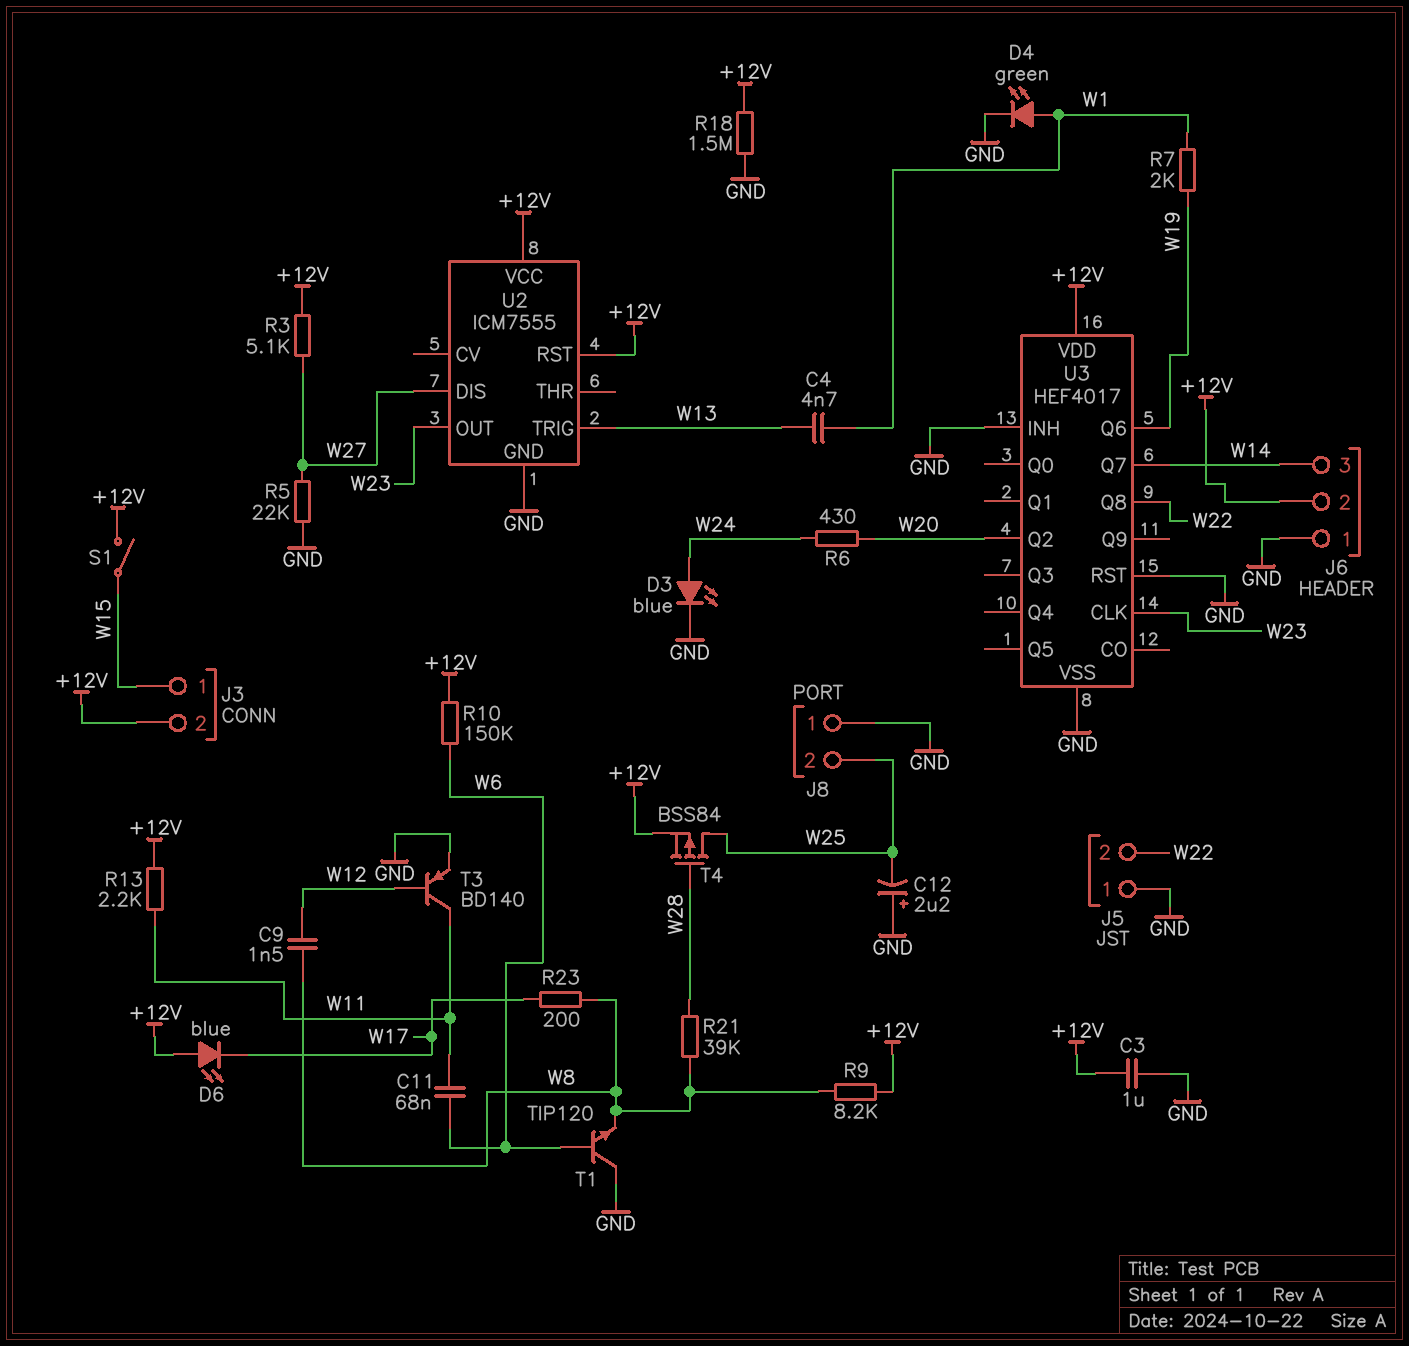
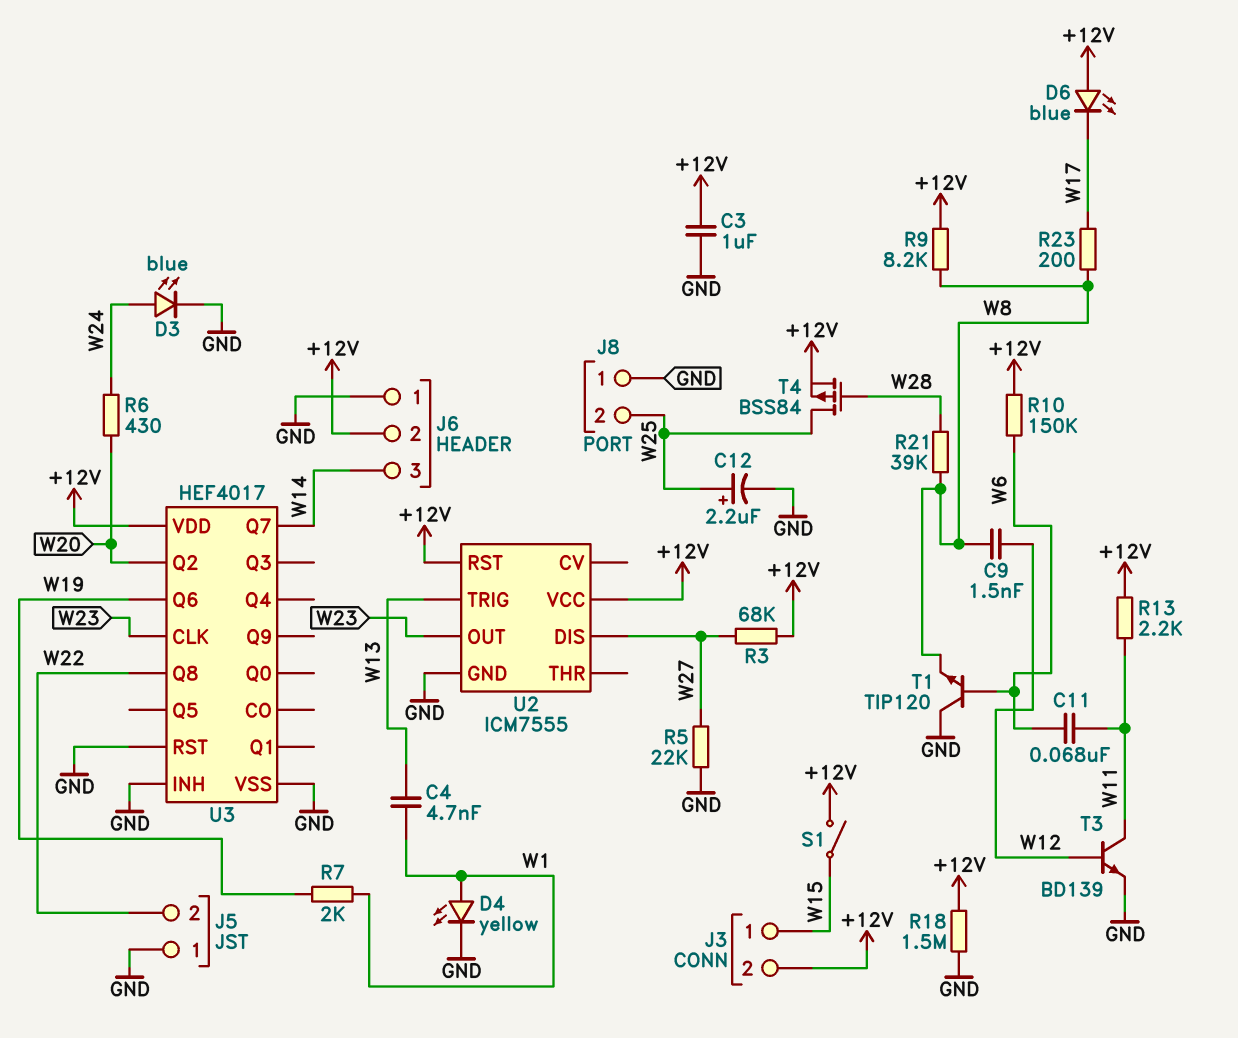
C12: 2.2uF (plus GND, minus W25) -> 2.2uF (plus W25, minus GND)
D4: LED green (A W1, K GND) -> LED yellow (A W1, K GND)
R3: 5.1k (+12V, W27) -> 68k (+12V, W27)
T3: PNP BD140 (B W12, C W11, E GND) -> NPN BD139 (B W12, C W11, E GND)

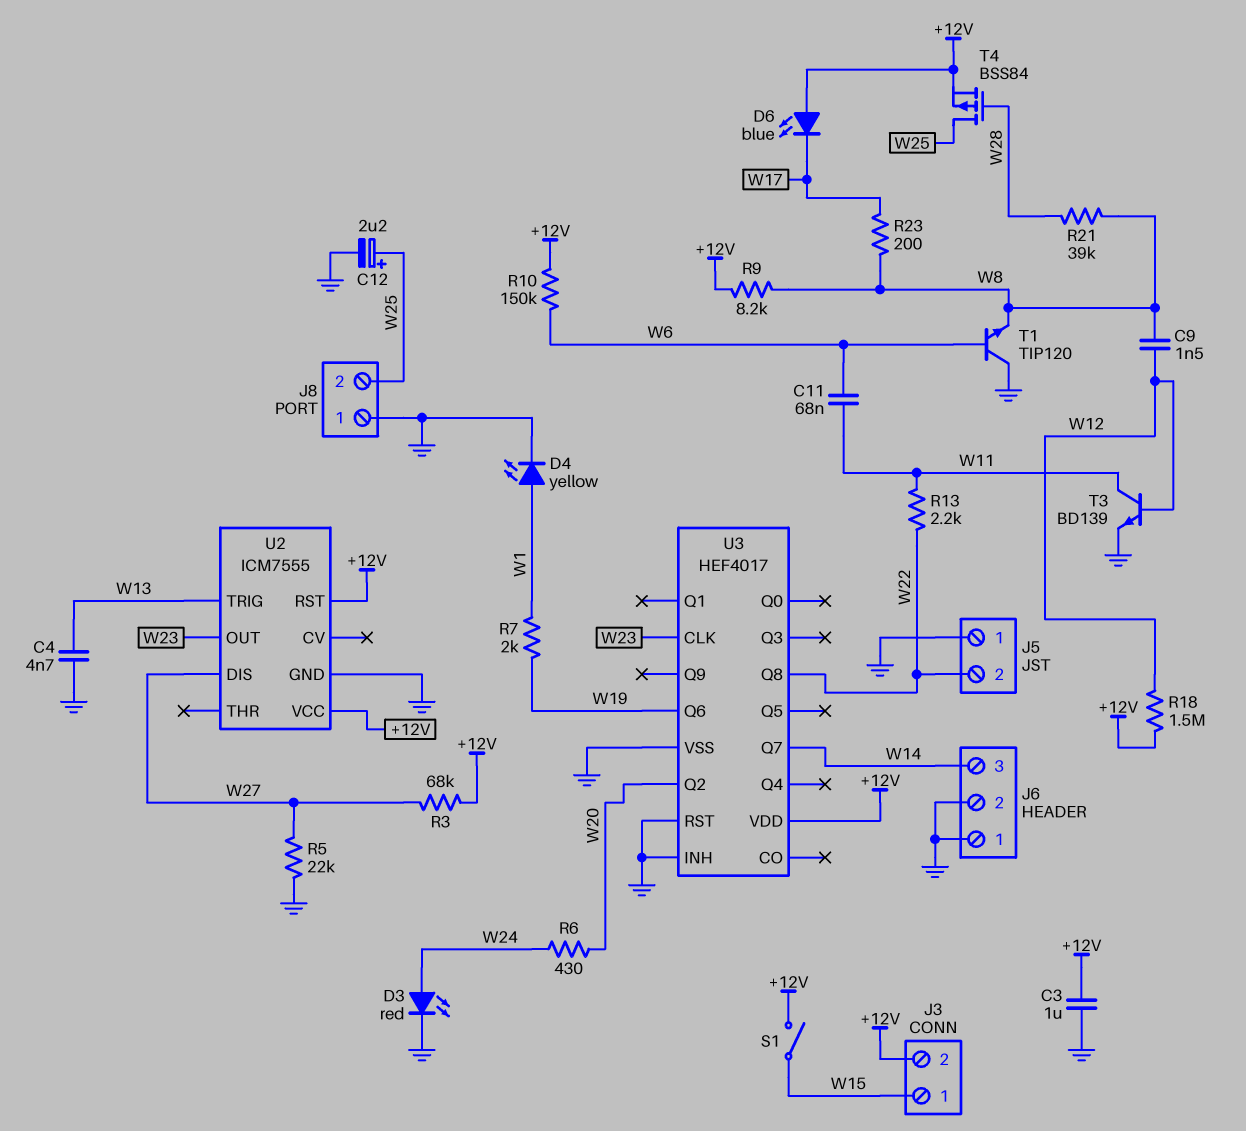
C4: 4.7nF (W1, W13) -> 4.7nF (GND, W13)
D3: LED blue (A W24, K GND) -> LED red (A W24, K GND)
J6 pin 2: +12V -> GND
R13: 2.2k (+12V, W11) -> 2.2k (W11, W22)
R18: 1.5M (+12V, GND) -> 1.5M (+12V, W12)

